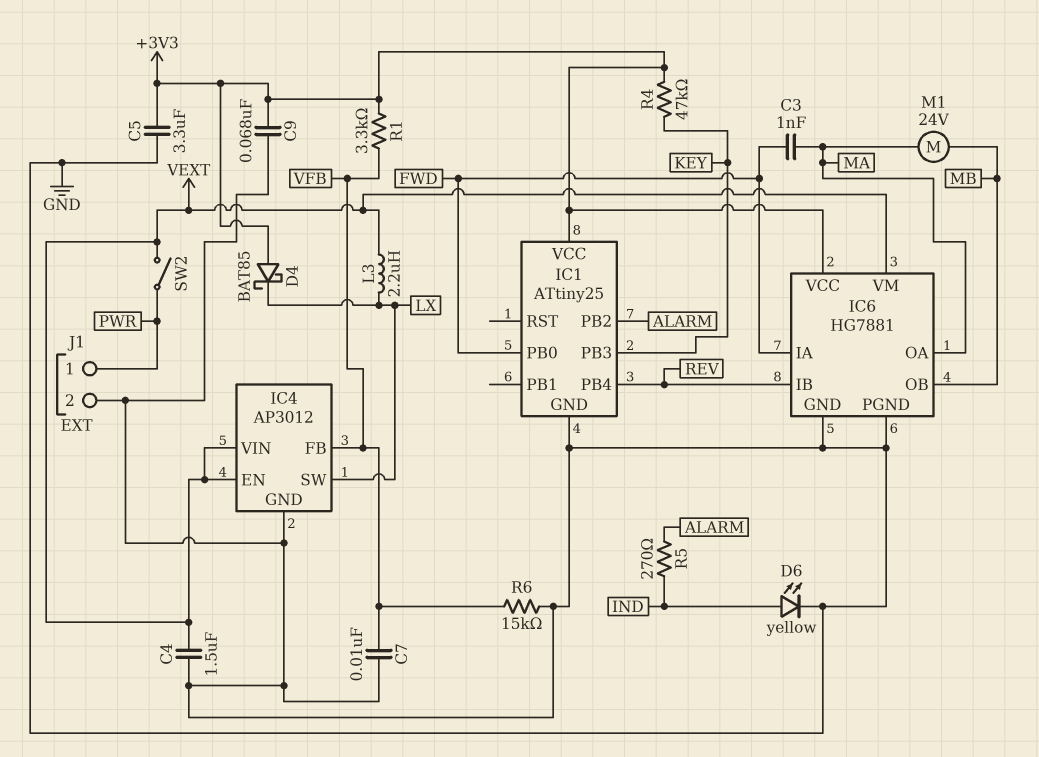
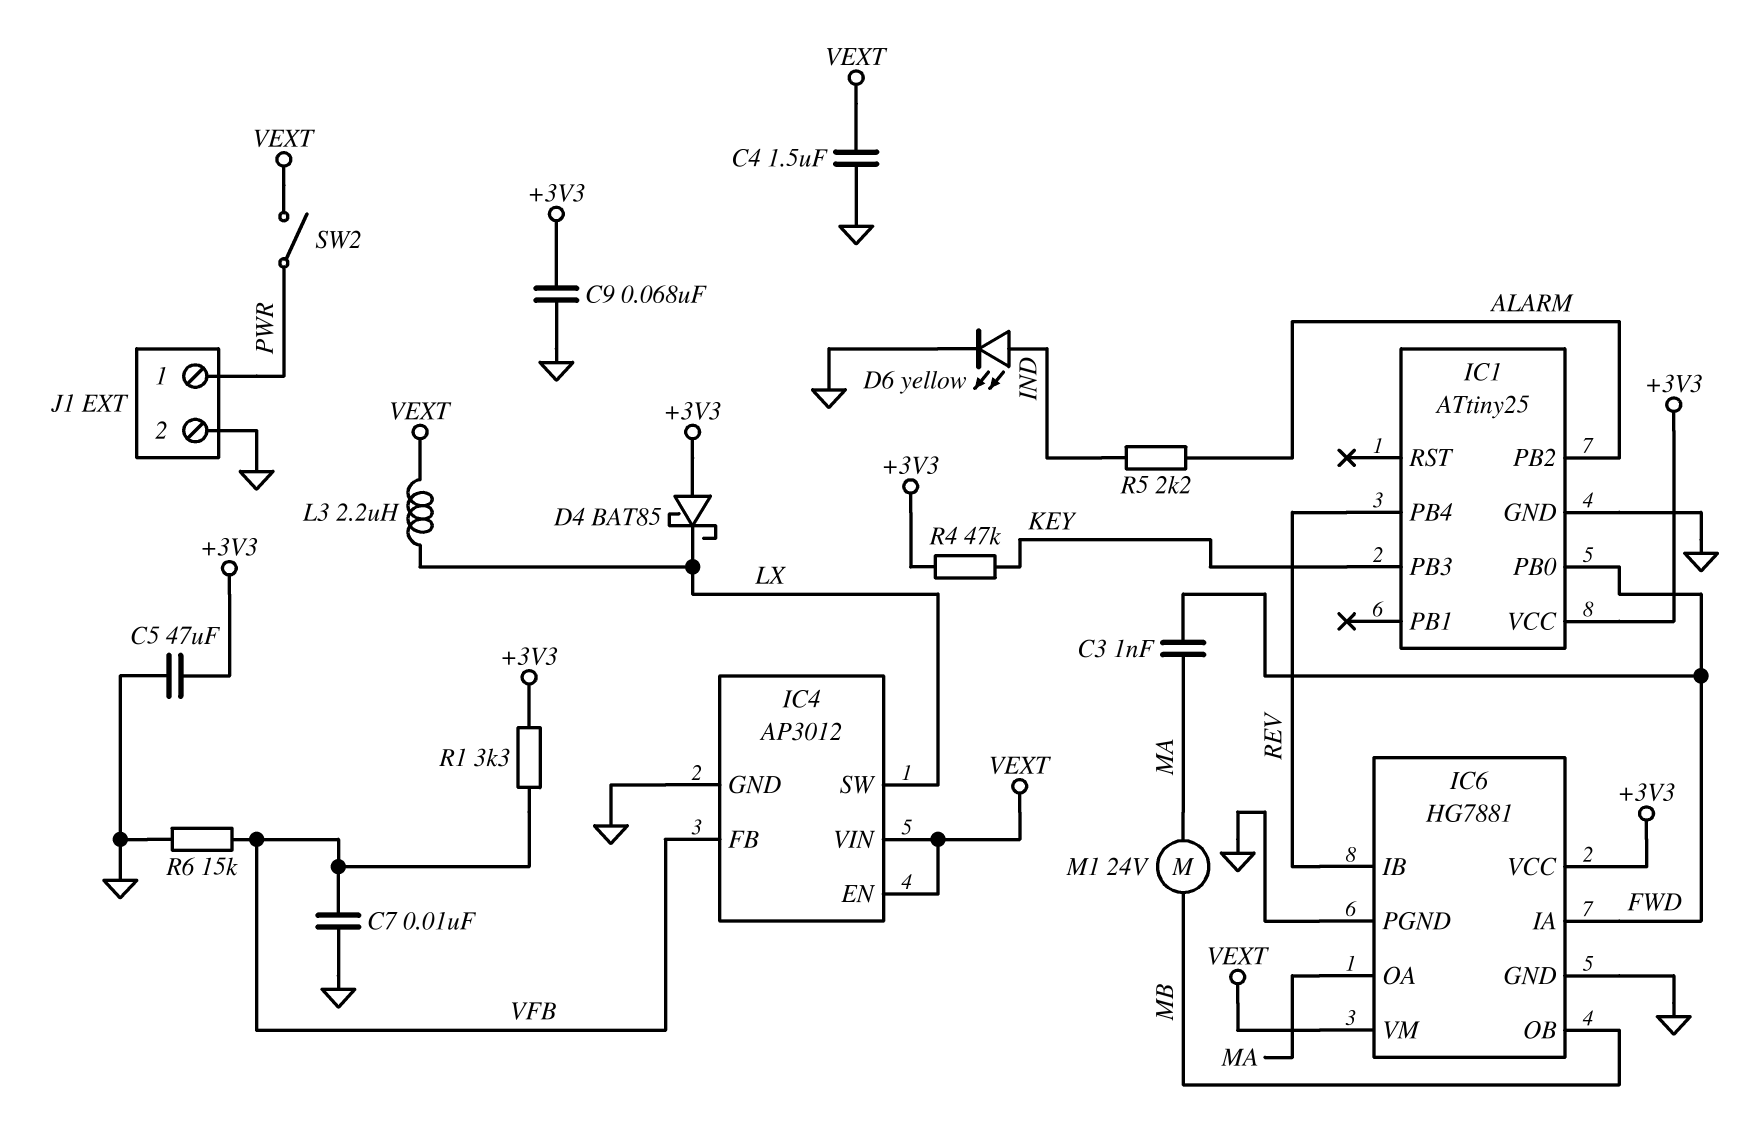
C5: 3.3uF (+3V3, GND) -> 47uF (+3V3, GND)
R5: 270 (ALARM, IND) -> 2.2k (ALARM, IND)

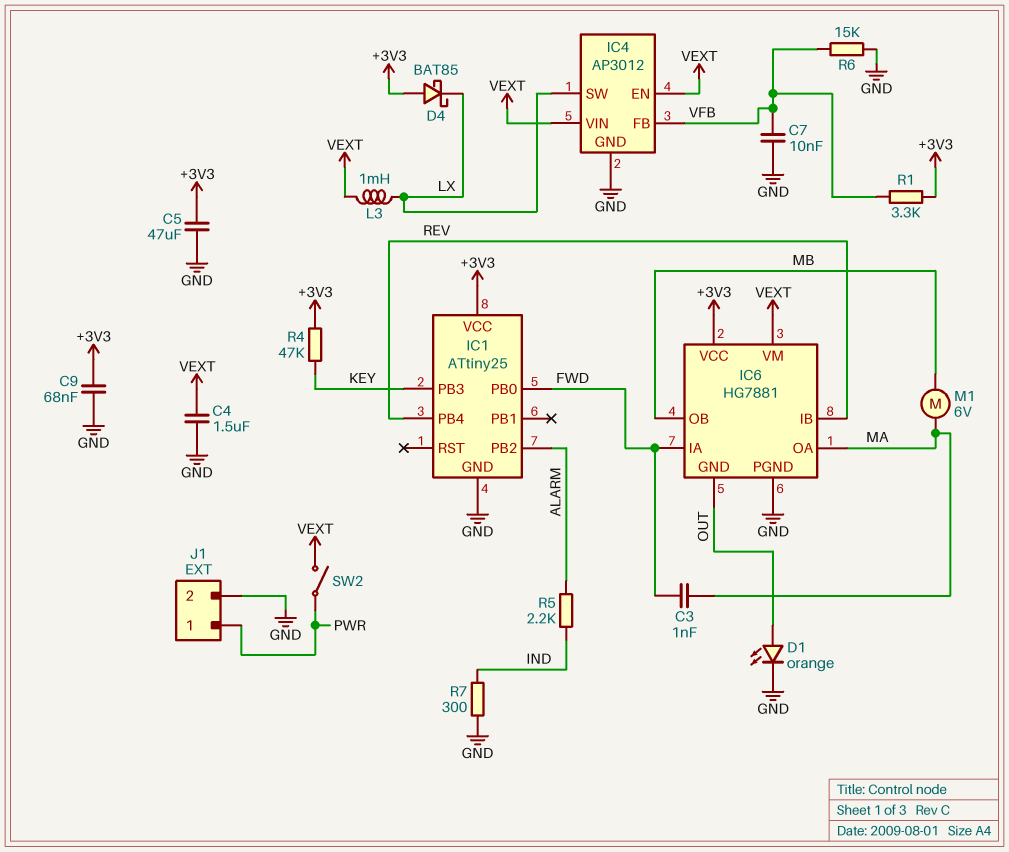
D1: none -> LED orange (A OUT, K GND)
D6: LED yellow (A IND, K GND) -> none
IC6 pin GND: GND -> OUT
L3: 2.2uH (LX, VEXT) -> 1mH (LX, VEXT)
M1: motor 24V (MA, MB) -> motor 6V (MA, MB)
R7: none -> 300 (GND, IND)

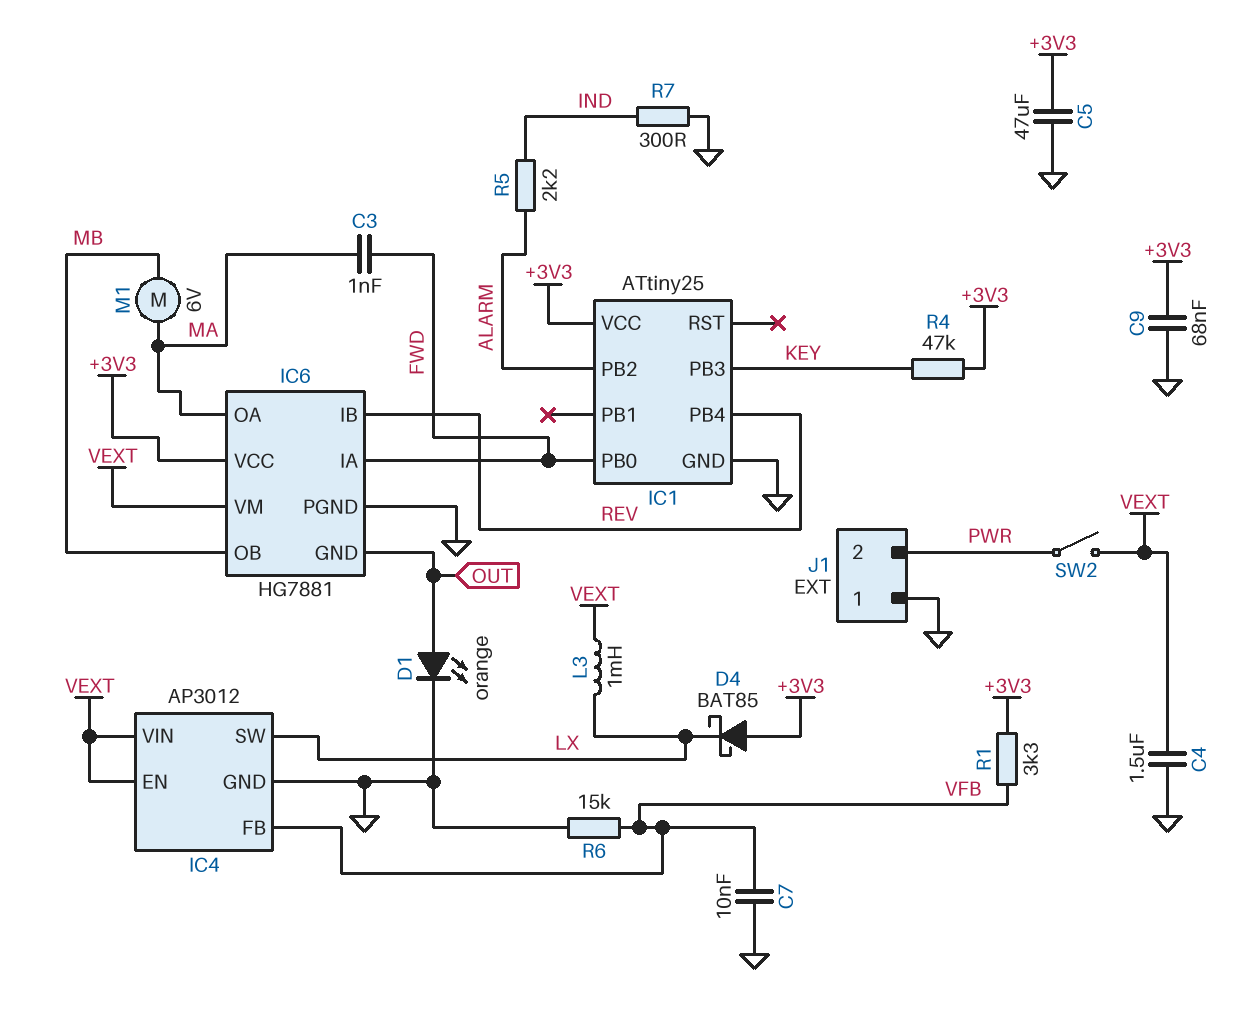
J1 pin 1: PWR -> GND
J1 pin 2: GND -> PWR

